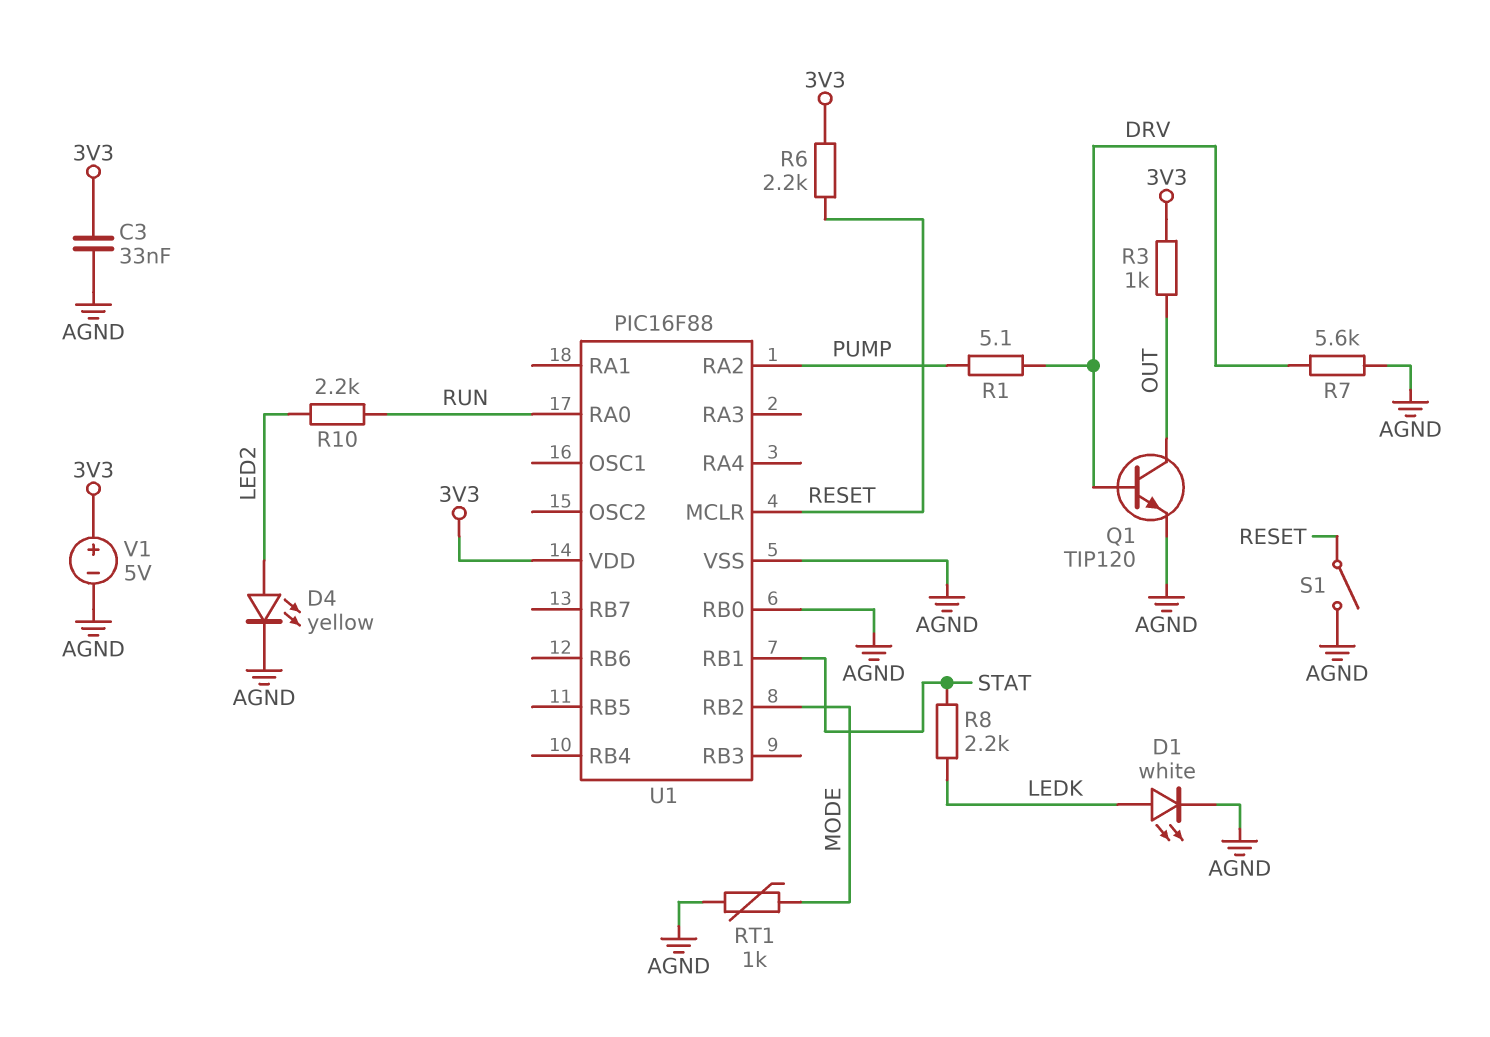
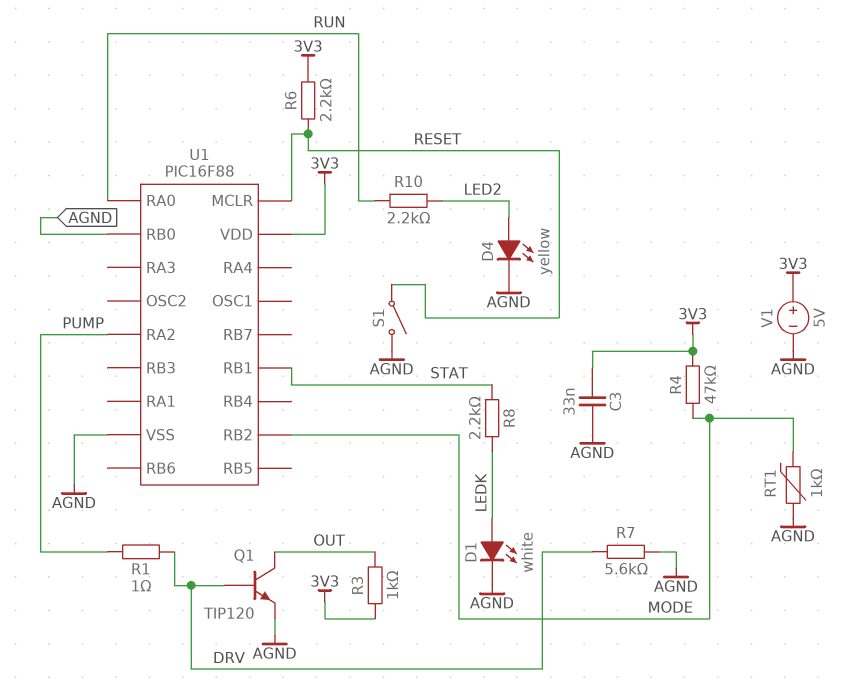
R1: 5.1 (DRV, PUMP) -> 1 (DRV, PUMP)
R4: none -> 47k (3V3, MODE)

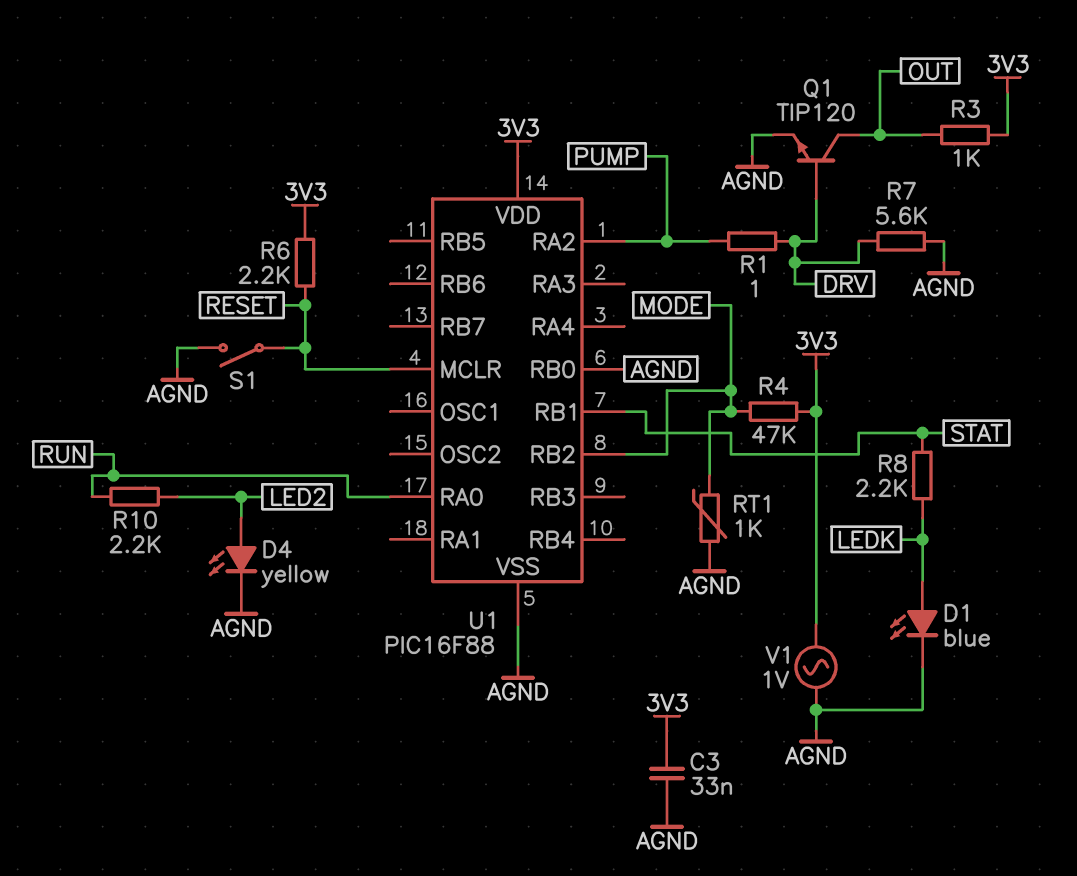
D1: LED white (A LEDK, K AGND) -> LED blue (A LEDK, K AGND)
V1: 5V (plus 3V3, minus AGND) -> AC 1V (3V3, AGND)

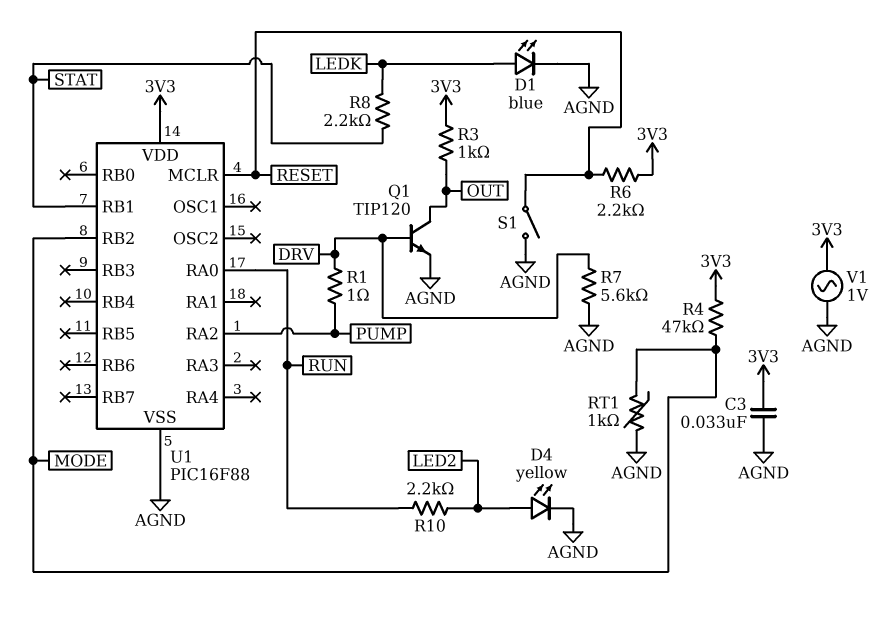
U1 pin RB0: AGND -> none

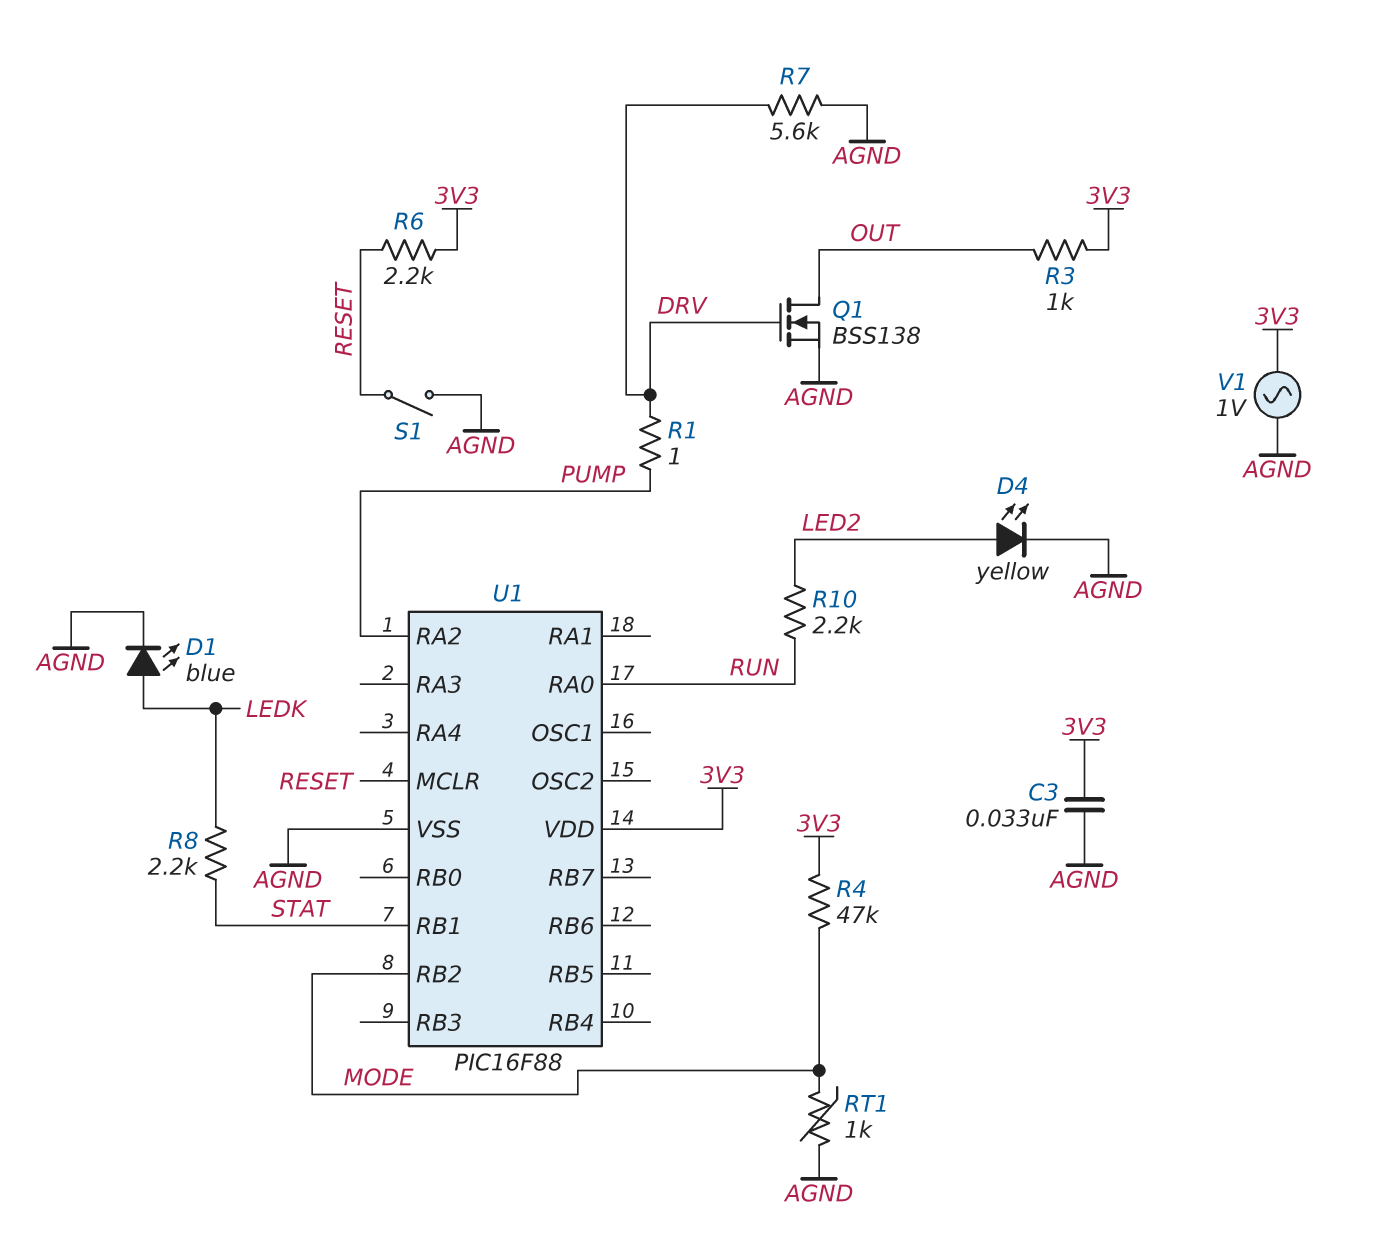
Q1: NPN TIP120 (B DRV, C OUT, E AGND) -> NMOS BSS138 (G DRV, D OUT, S AGND)

